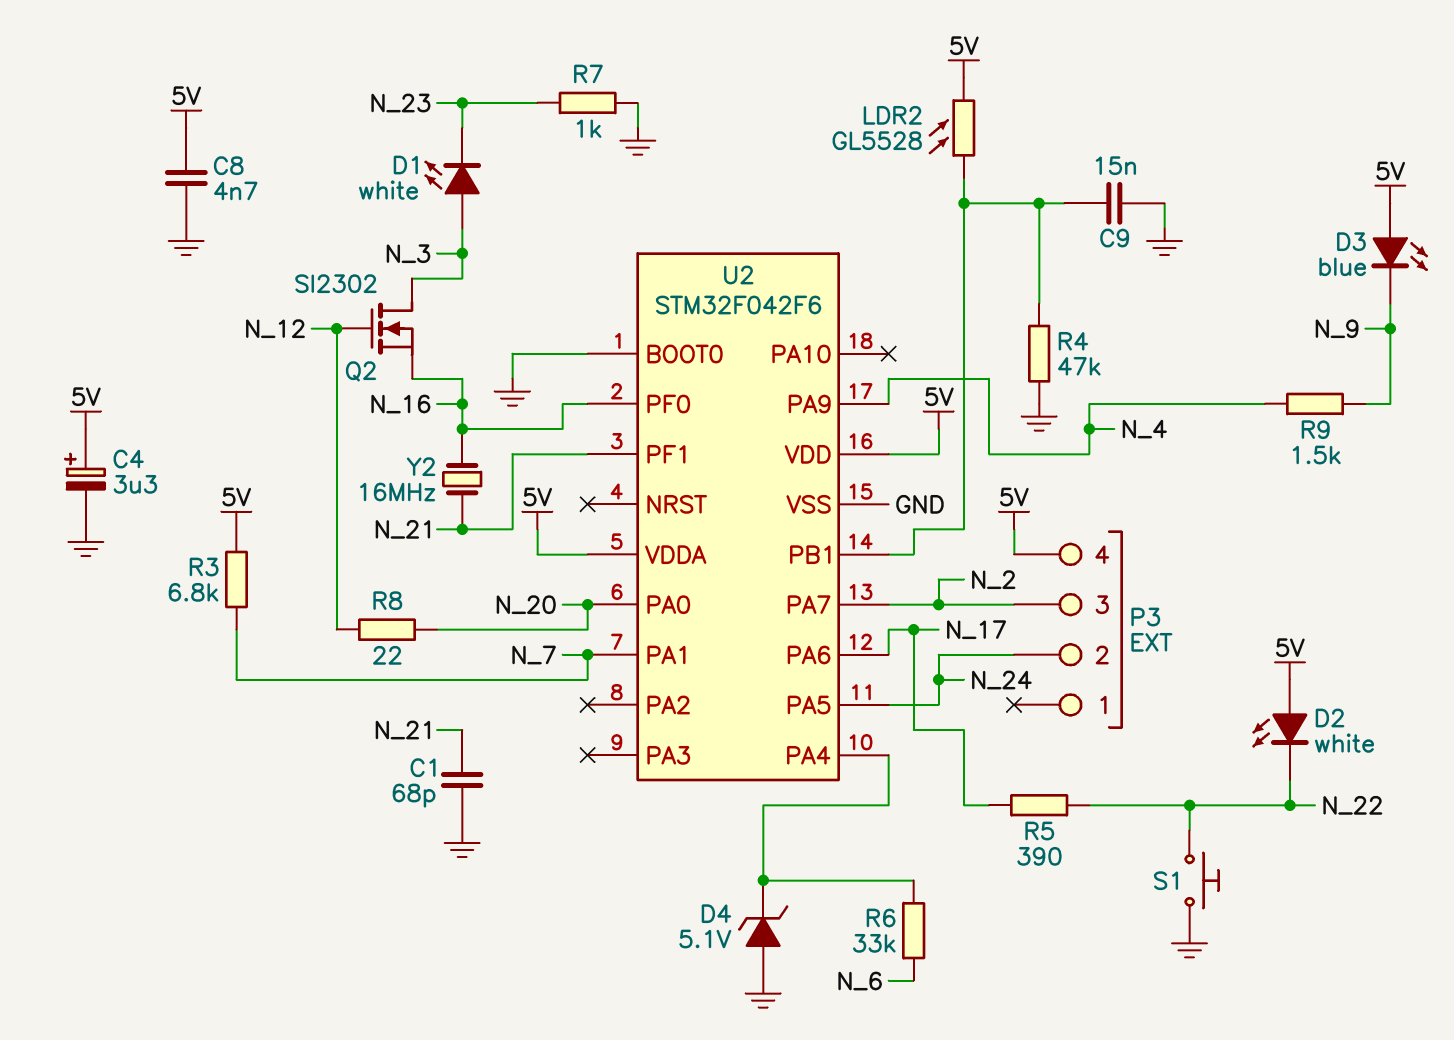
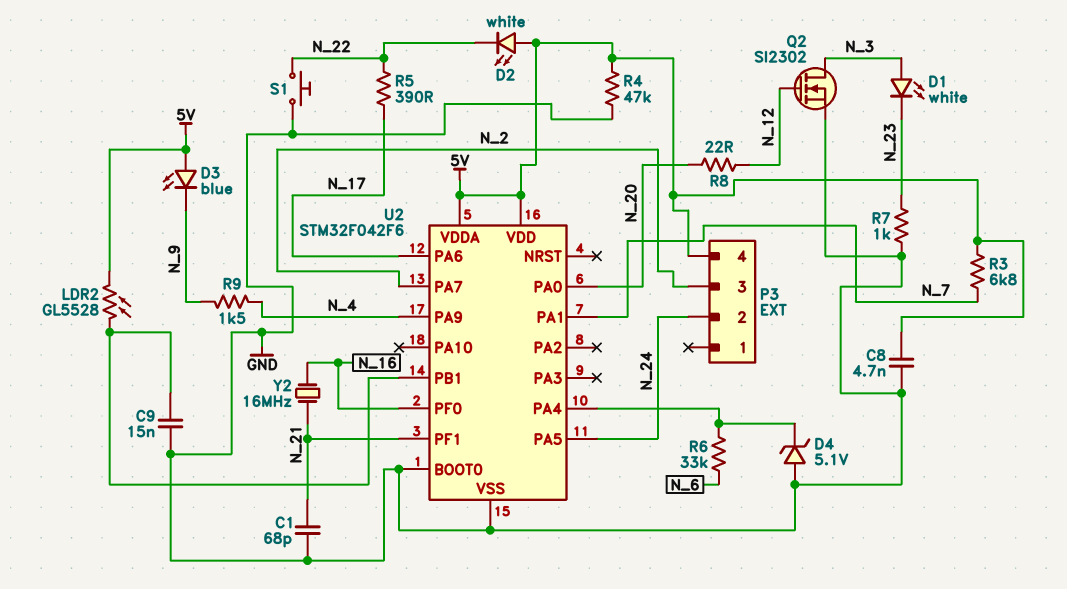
C4: 3.3uF (plus 5V, minus GND) -> none
Q2: NMOS SI2302 (G N_12, D N_3, S N_16) -> NMOS SI2302 (G N_12, D N_3, S GND)
R4: 47k (GND, U2/PB1) -> 47k (5V, GND)

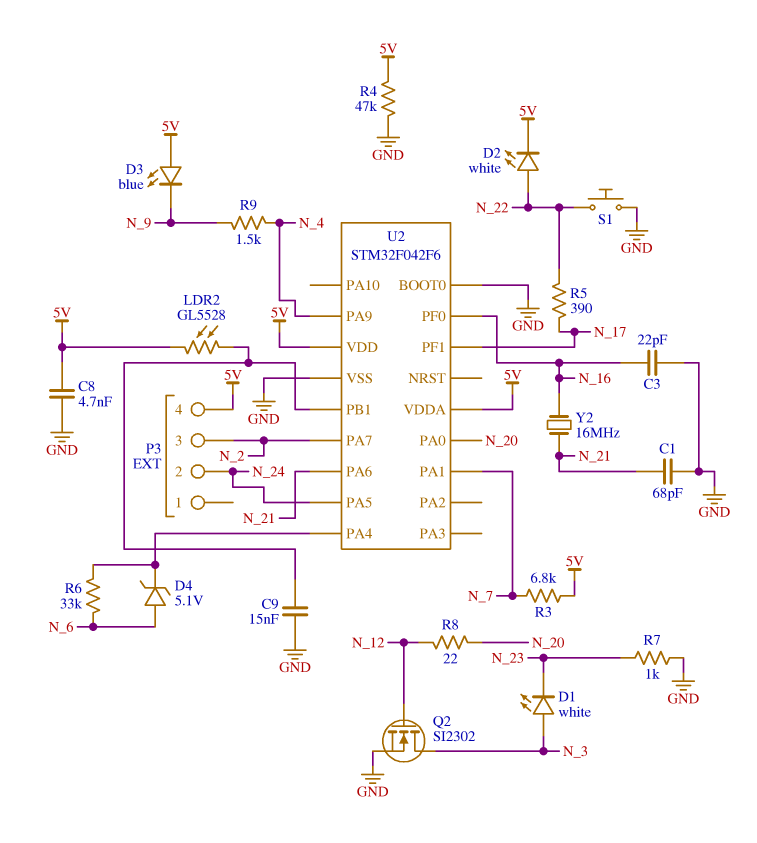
C3: none -> 22pF (GND, N_16)
D2: LED white (A 5V, K N_22) -> LED white (A N_22, K 5V)
D4: zener 5.1V (A GND, K U2/PA4) -> zener 5.1V (A N_6, K U2/PA4)
U2 pin PA6: N_17 -> N_21
U2 pin PF1: N_21 -> N_17

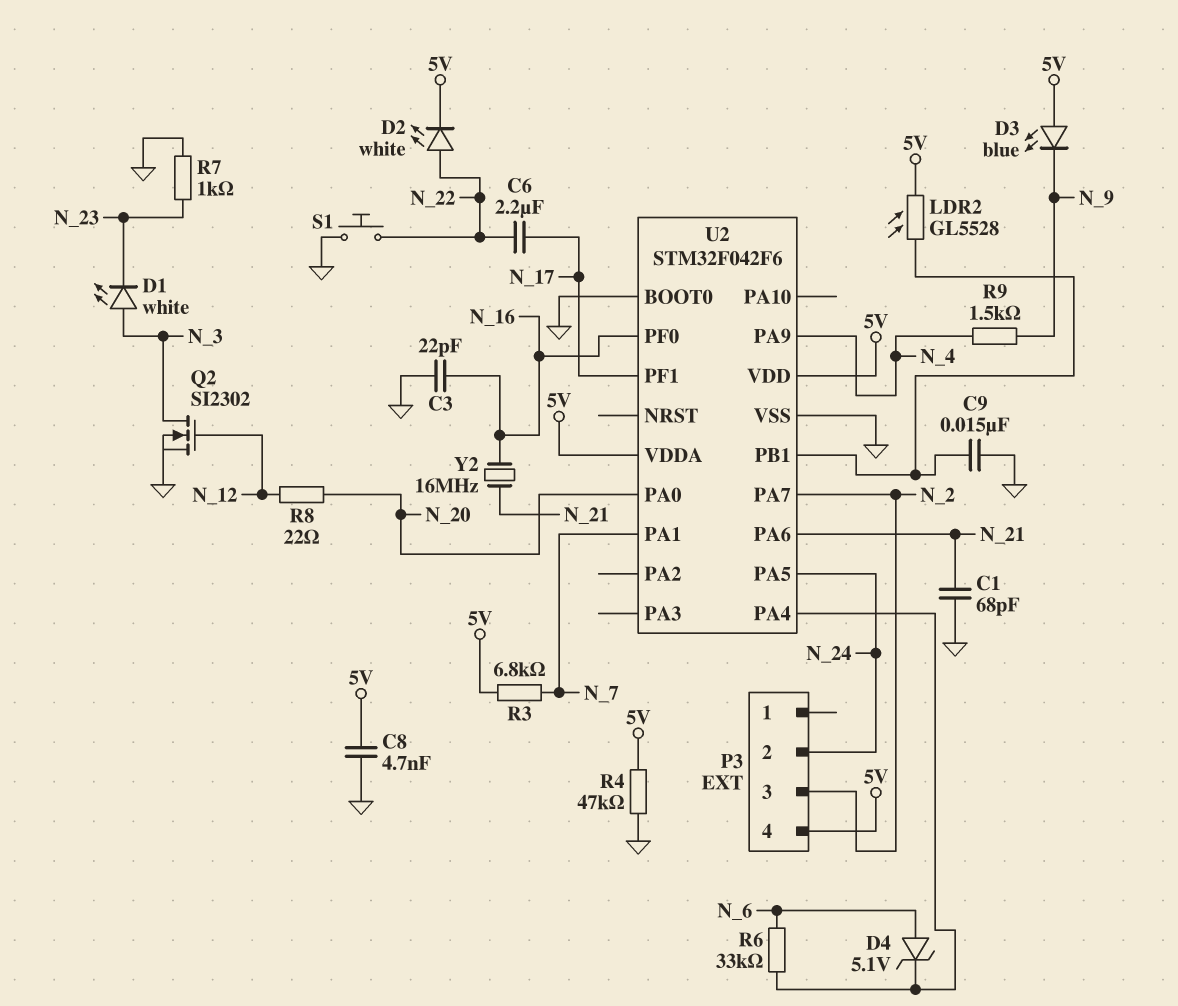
C6: none -> 2.2uF (N_17, N_22)
R5: 390 (N_17, N_22) -> none

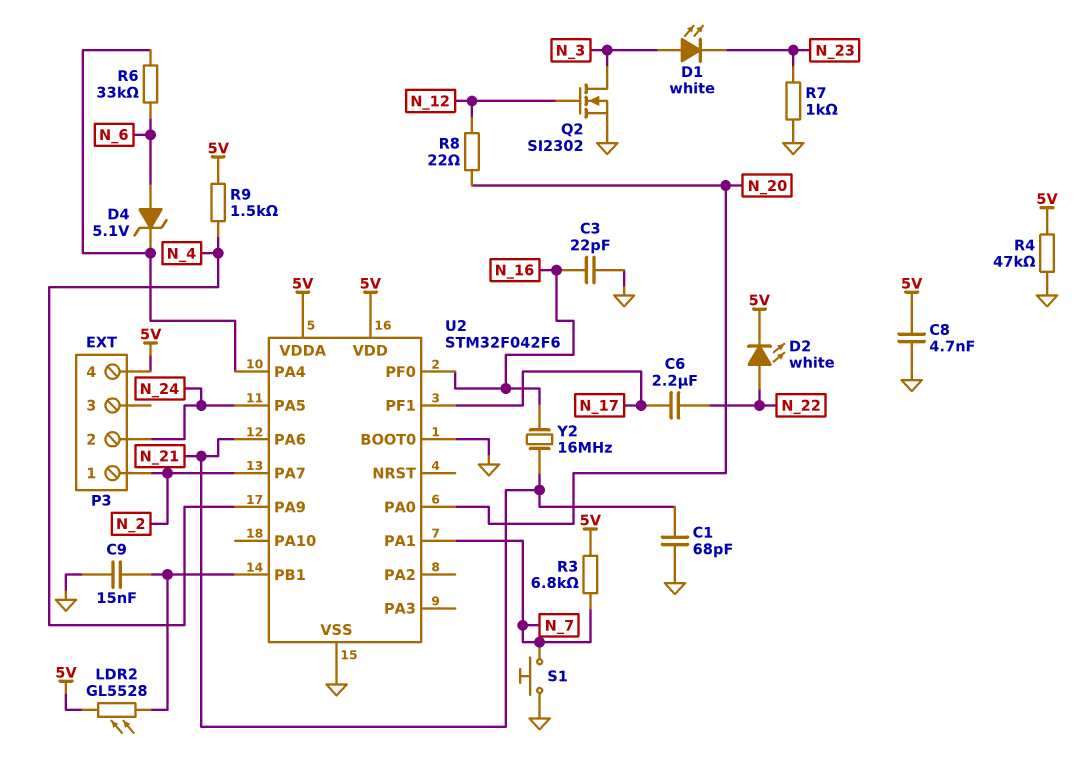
D3: LED blue (A 5V, K N_9) -> none
P3 pin 1: none -> N_2
P3 pin 3: N_2 -> none
R9: 1.5k (N_4, N_9) -> 1.5k (5V, N_4)
S1: button (GND, N_22) -> button (GND, N_7)

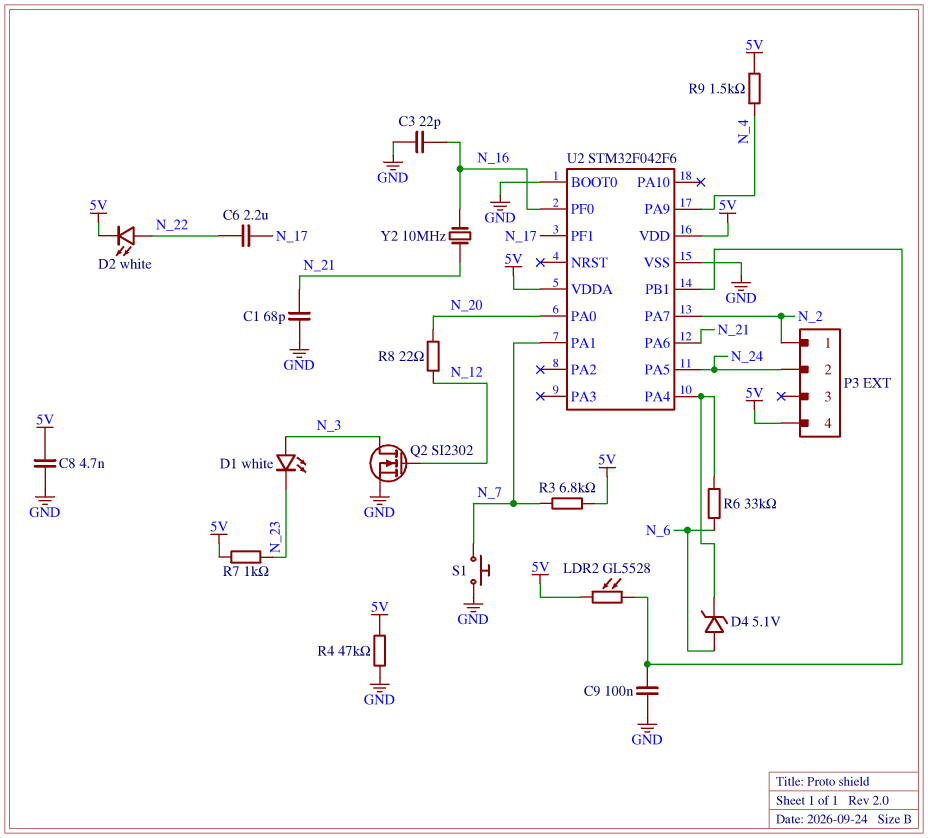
C9: 15nF (GND, U2/PB1) -> 100nF (GND, U2/PB1)
R7: 1k (GND, N_23) -> 1k (5V, N_23)
Y2: 16MHz (N_16, N_21) -> 10MHz (N_16, N_21)

